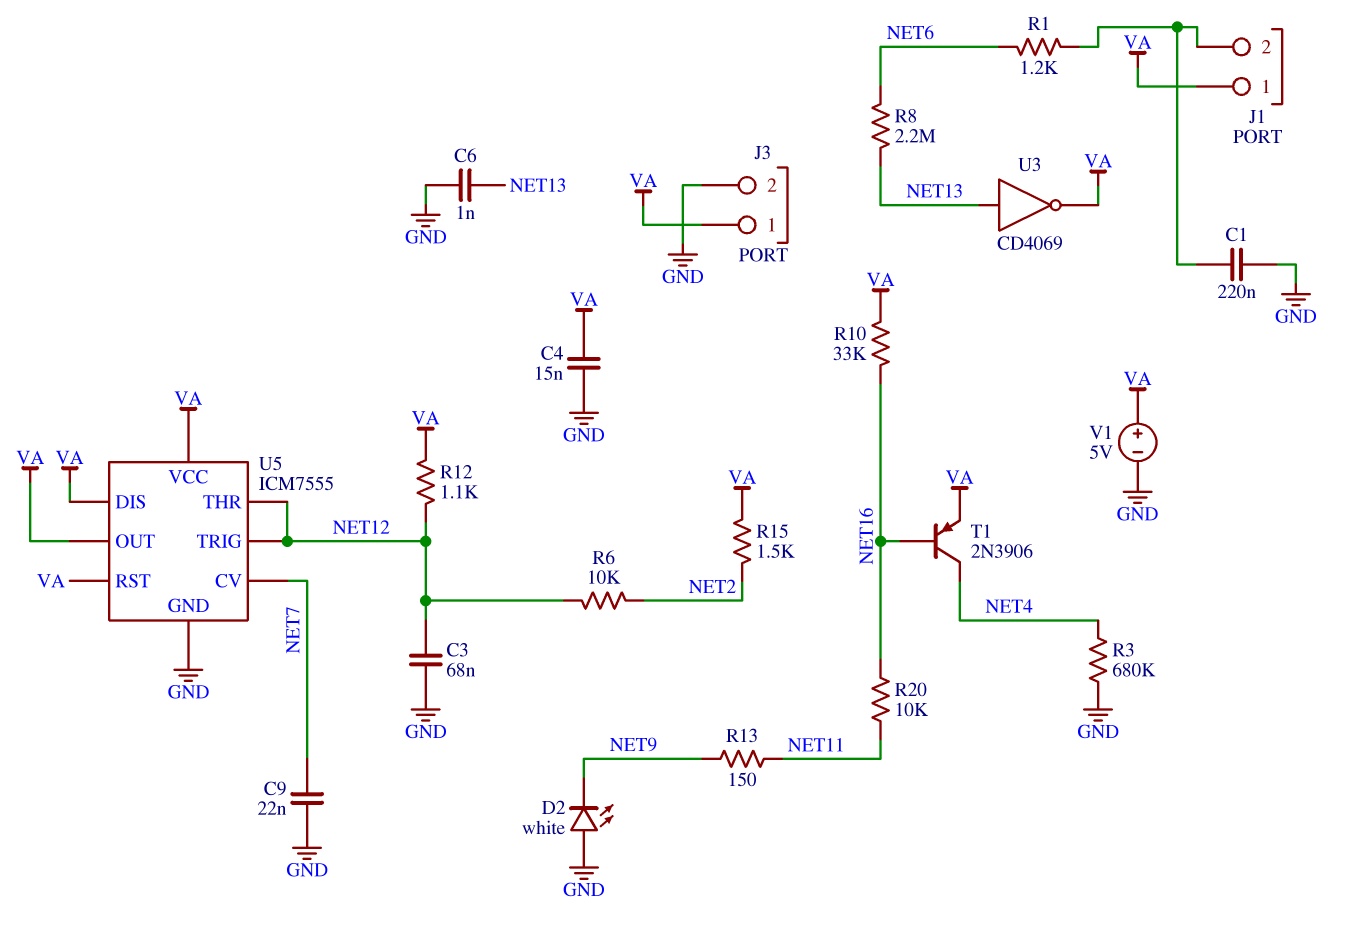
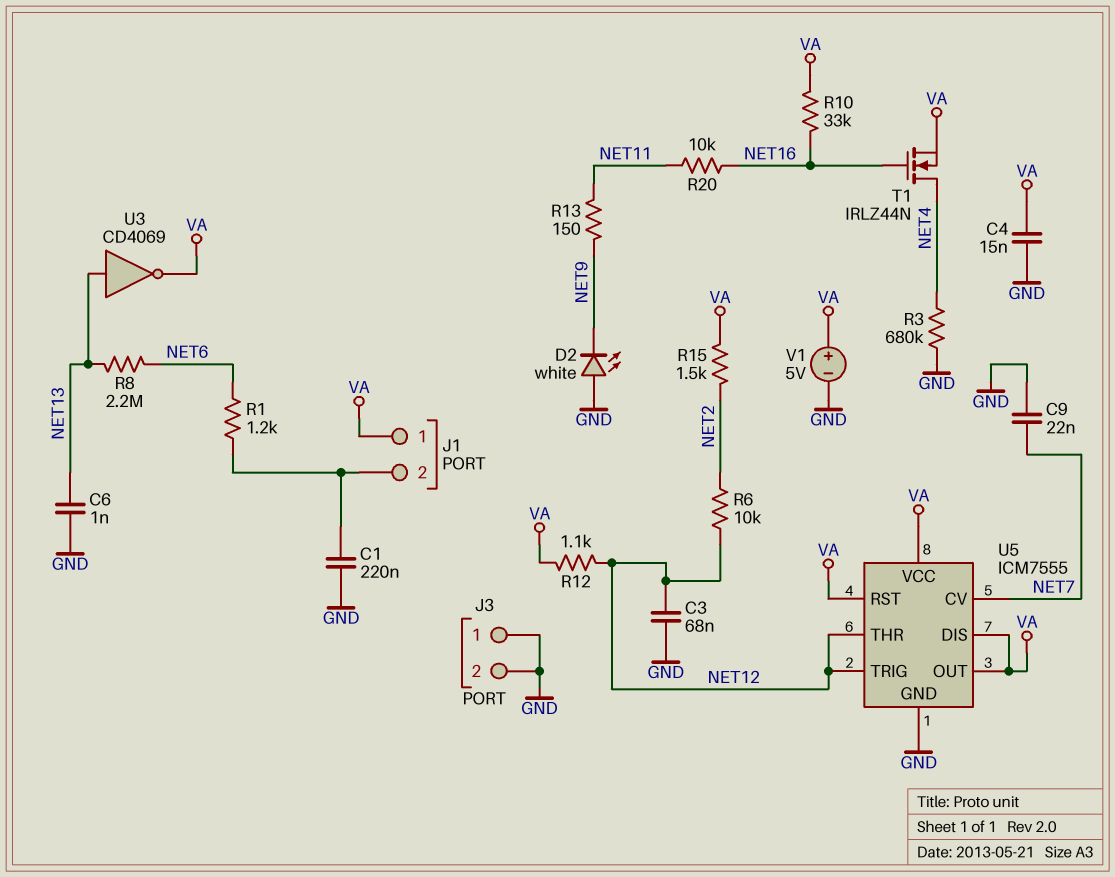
J3 pin 1: VA -> GND
T1: PNP 2N3906 (B NET16, C NET4, E VA) -> NMOS IRLZ44N (G NET16, D NET4, S VA)

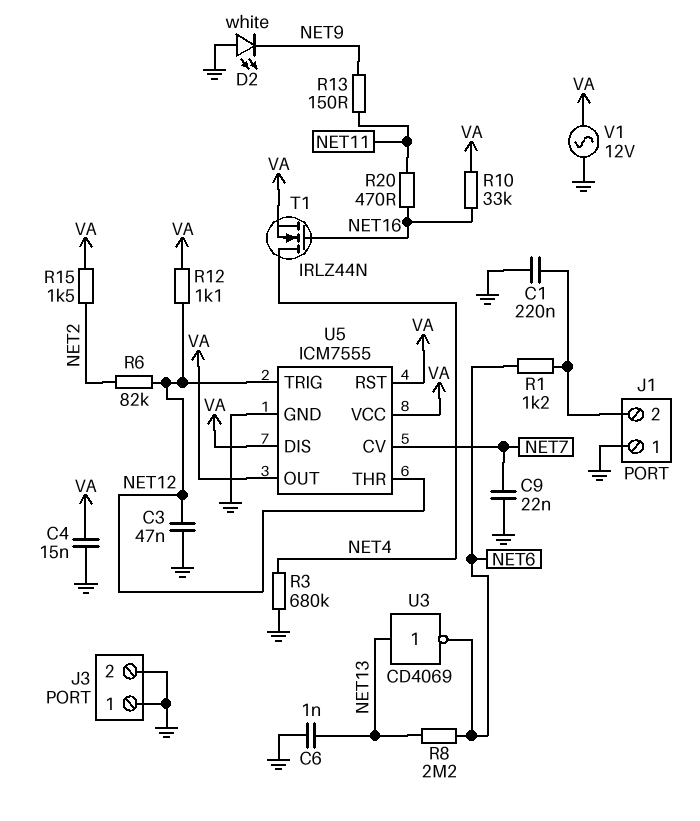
C3: 68nF (GND, NET12) -> 47nF (GND, NET12)
J1 pin 1: VA -> GND
R6: 10k (NET2, NET12) -> 82k (NET2, NET12)
R20: 10k (NET11, NET16) -> 470 (NET11, NET16)
U3: NOT CD4069 (in NET13, out VA) -> NOT CD4069 (in NET13, out NET6)
V1: 5V (plus VA, minus GND) -> AC 12V (GND, VA)

